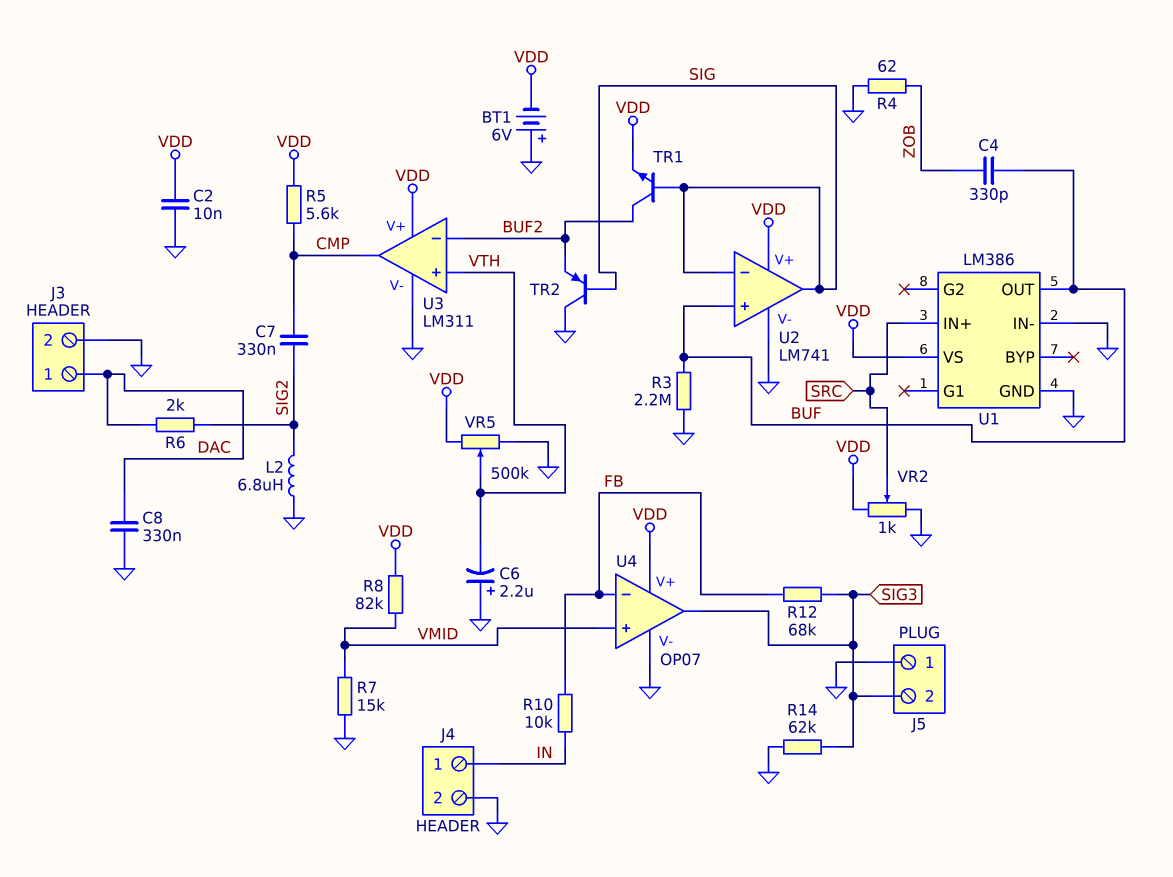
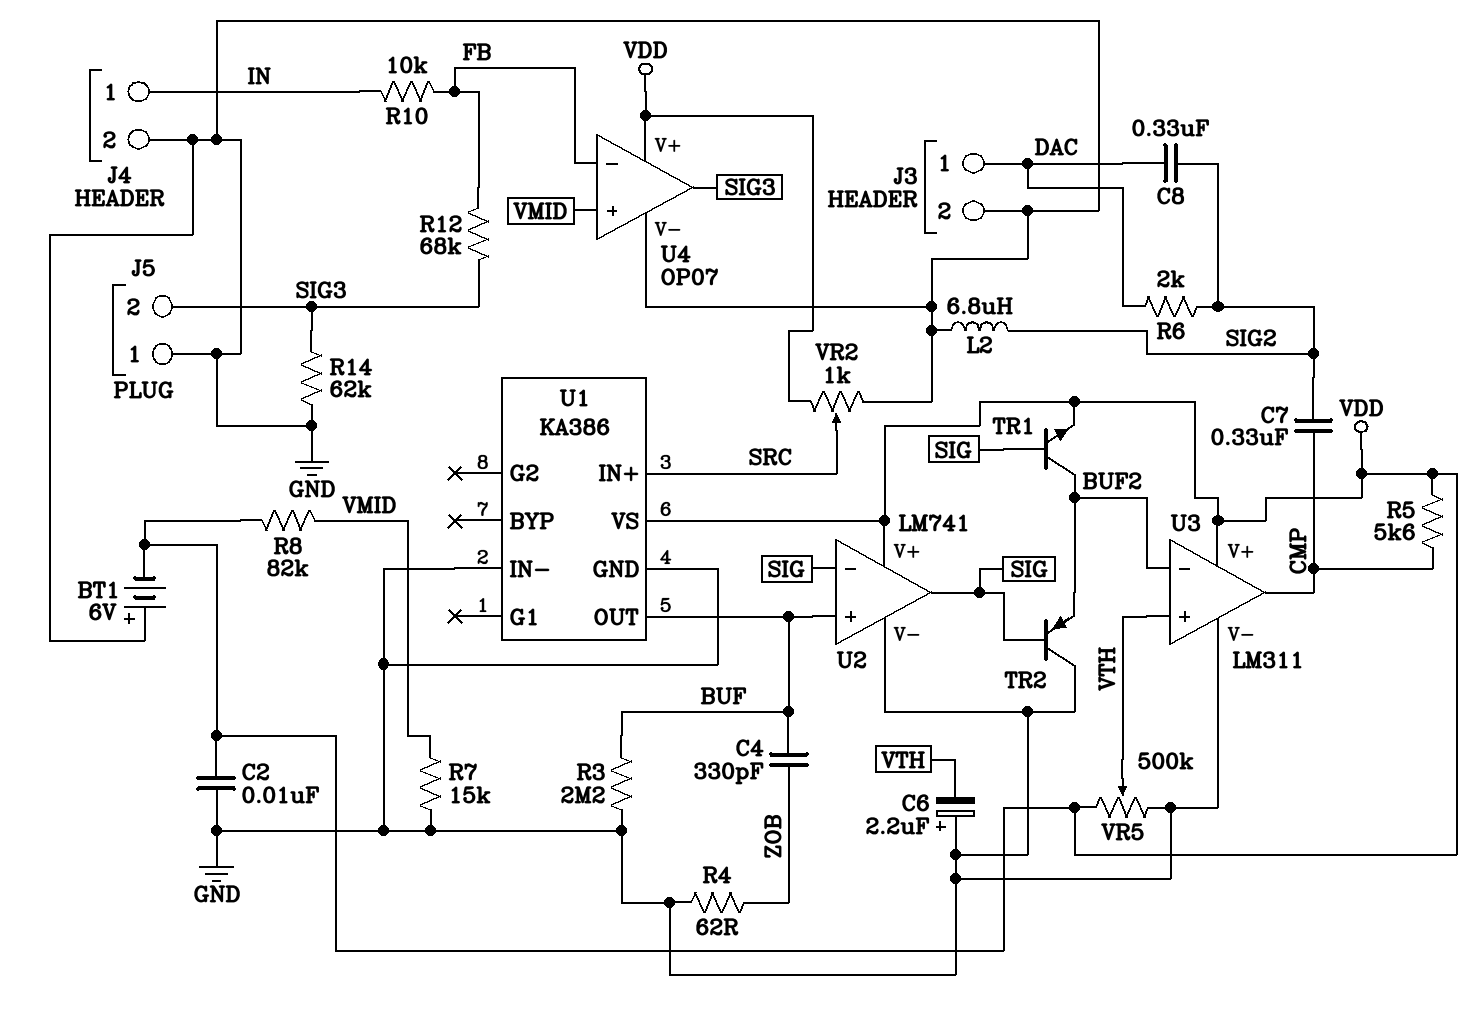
C8: 330nF (DAC, GND) -> 330nF (DAC, SIG2)
U1: LM386 -> KA386

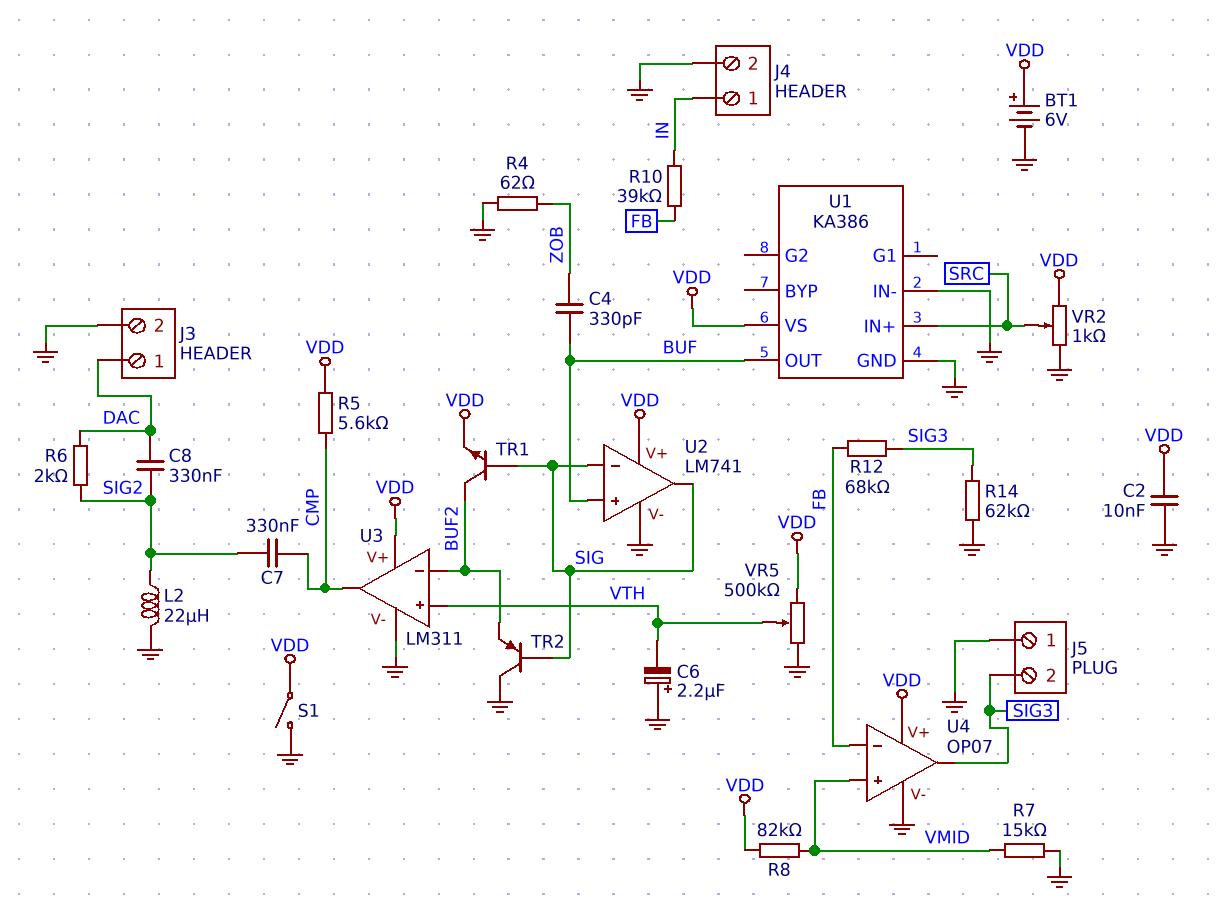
BT1: 6V (plus GND, minus VDD) -> 6V (plus VDD, minus GND)
L2: 6.8uH (GND, SIG2) -> 22uH (GND, SIG2)
R3: 2.2M (BUF, GND) -> none
R10: 10k (FB, IN) -> 39k (FB, IN)
S1: none -> switch (GND, VDD)

